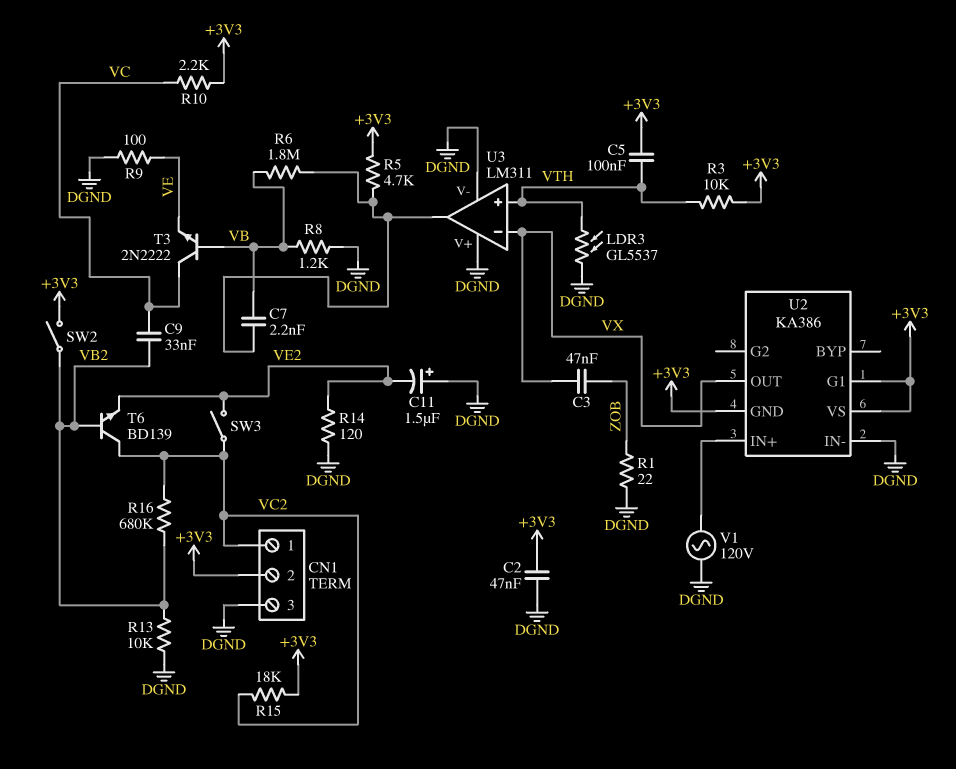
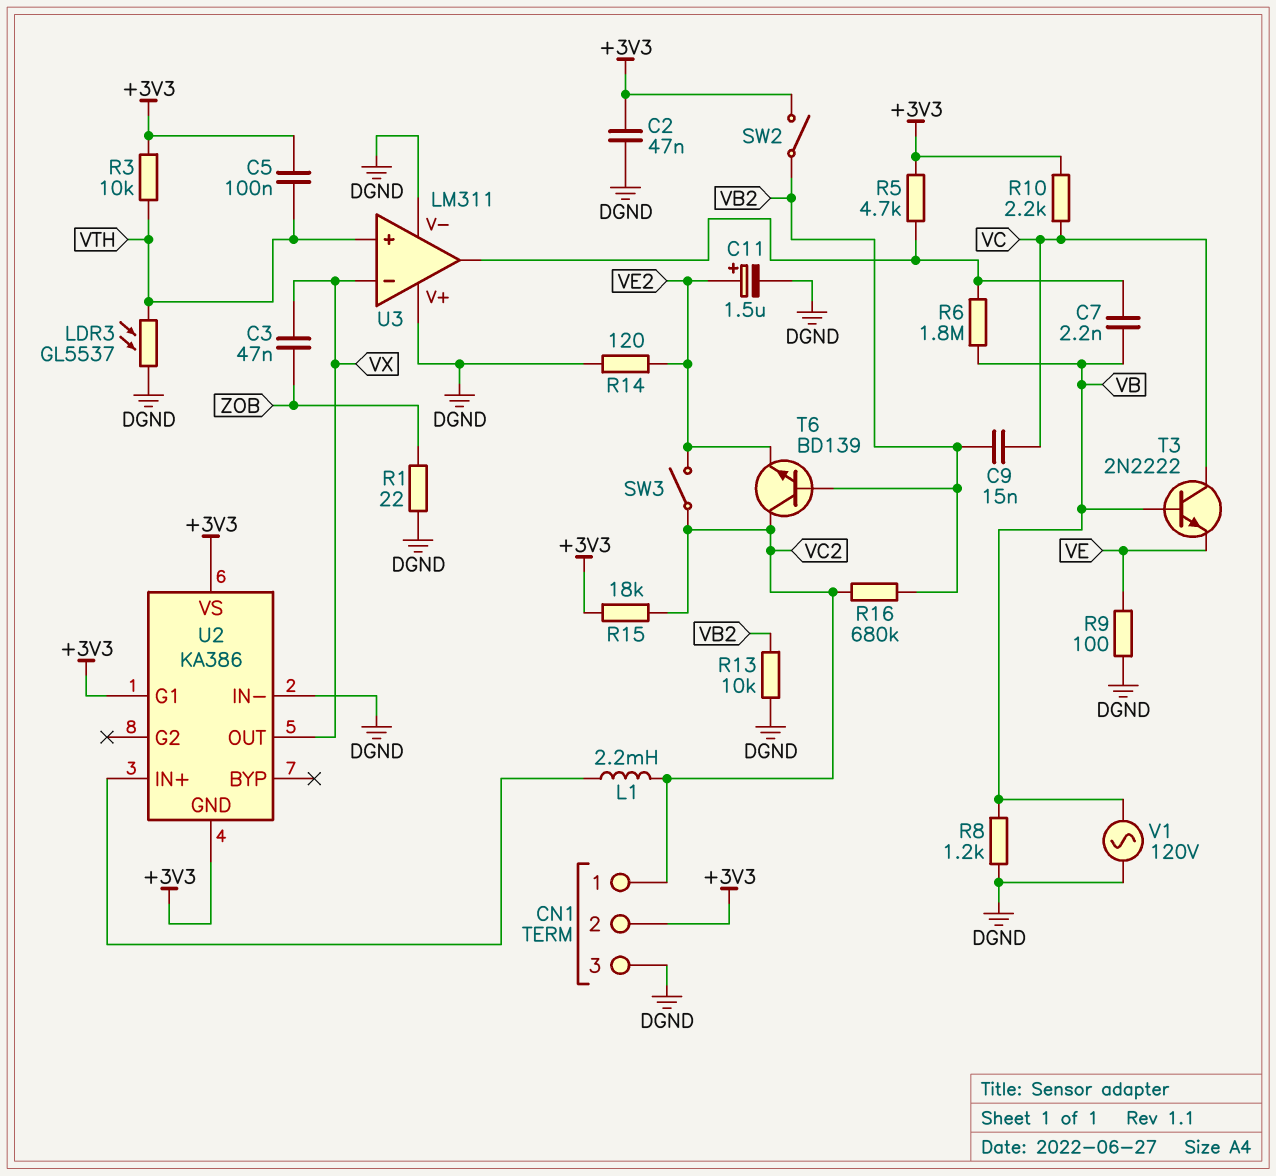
C9: 33nF (VB2, VC) -> 15nF (VB2, VC)
C11: 1.5uF (plus DGND, minus VE2) -> 1.5uF (plus VE2, minus DGND)
L1: none -> 2.2mH (U2/IN+, VC2)
V1: AC 120V (DGND, U2/IN+) -> AC 120V (DGND, VB)

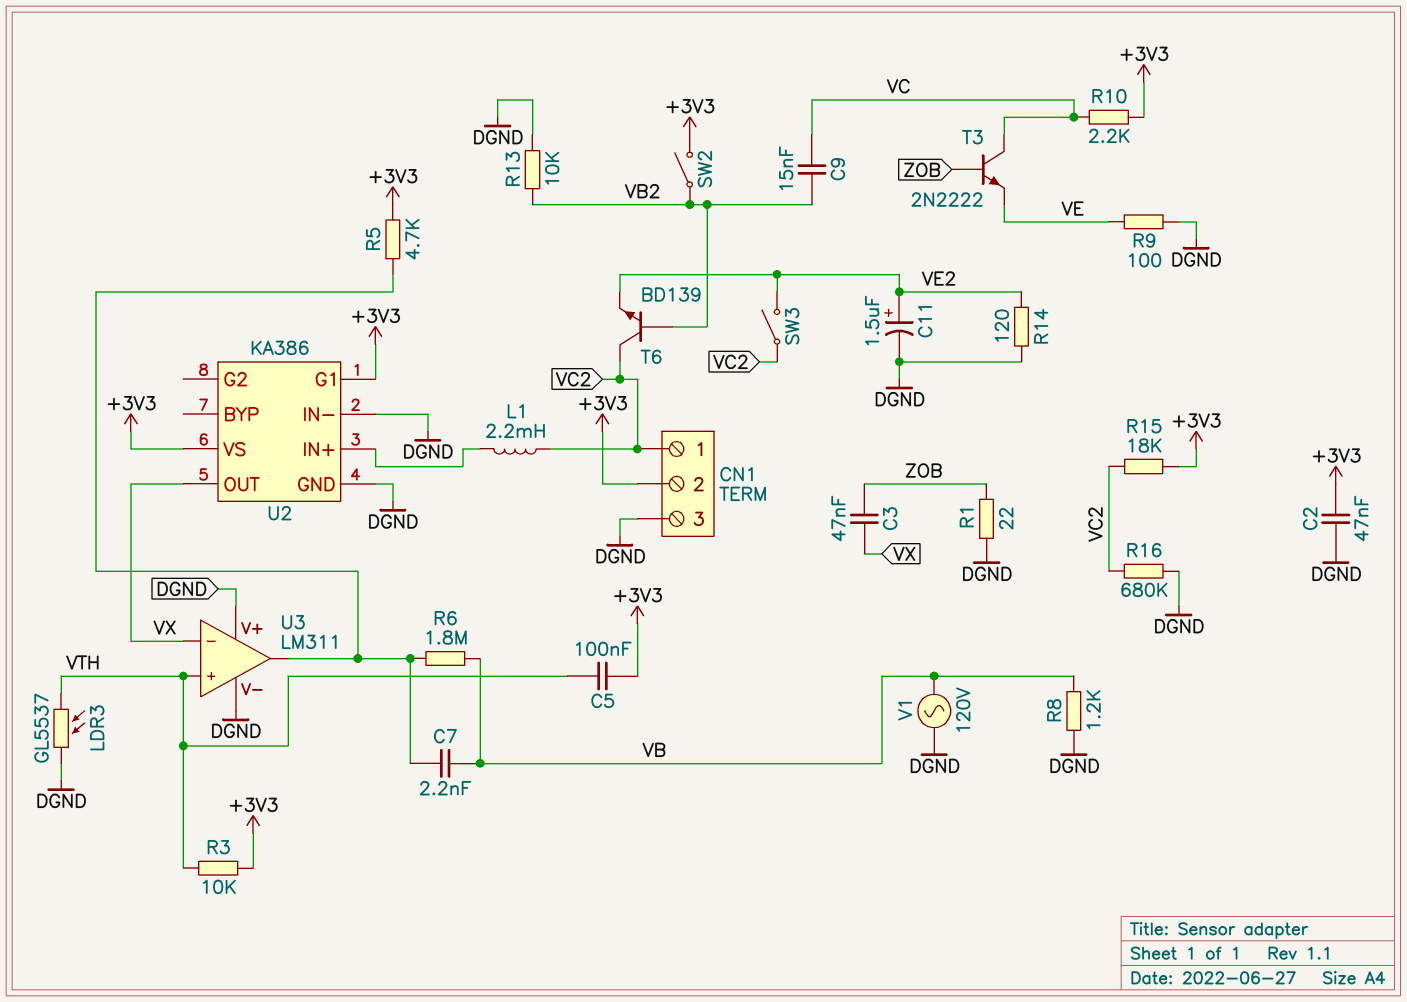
R16: 680k (VB2, VC2) -> 680k (DGND, VC2)
T3: NPN 2N2222 (B VB, C VC, E VE) -> NPN 2N2222 (B ZOB, C VC, E VE)
U2 pin GND: +3V3 -> DGND

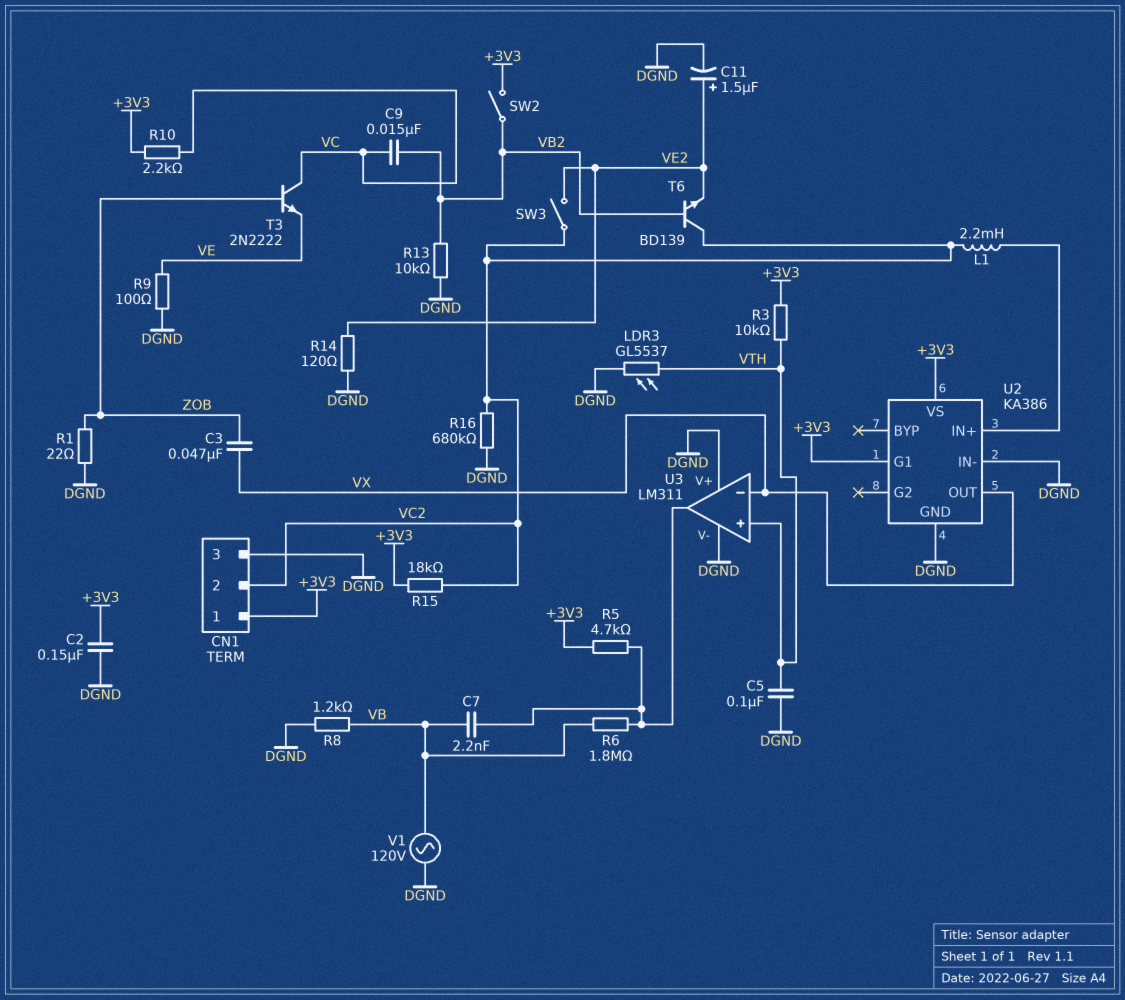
C2: 47nF (+3V3, DGND) -> 150nF (+3V3, DGND)
C5: 100nF (+3V3, VTH) -> 100nF (DGND, VTH)
CN1 pin 1: VC2 -> +3V3
CN1 pin 2: +3V3 -> VC2

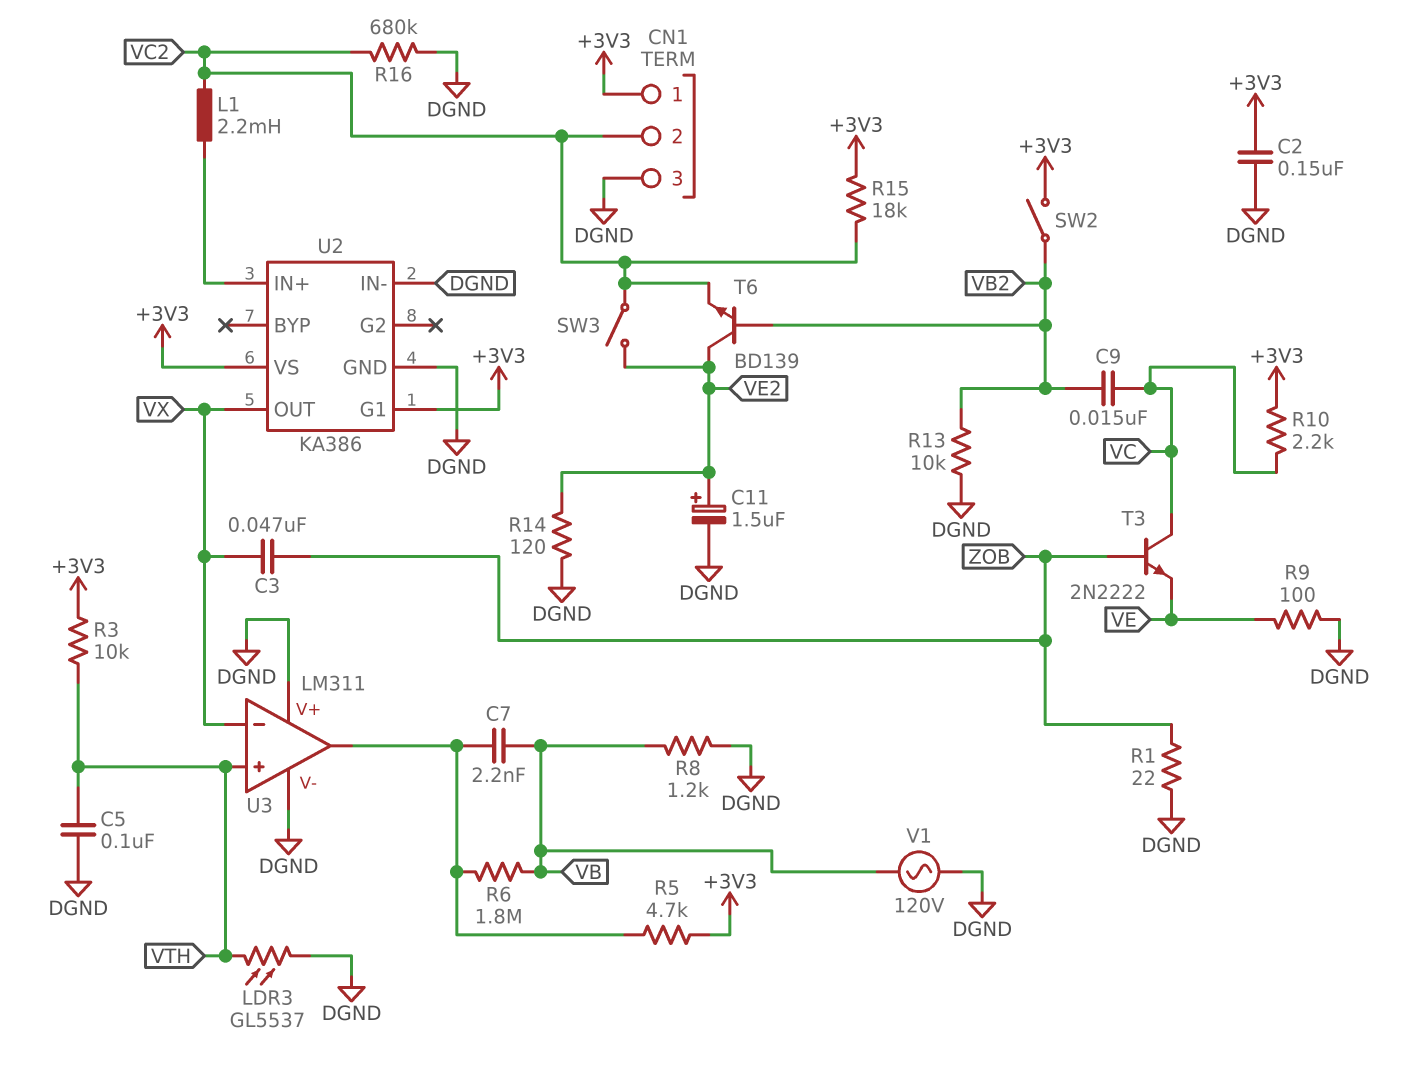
T6: NPN BD139 (B VB2, C VC2, E VE2) -> NPN BD139 (B VB2, C VE2, E VC2)

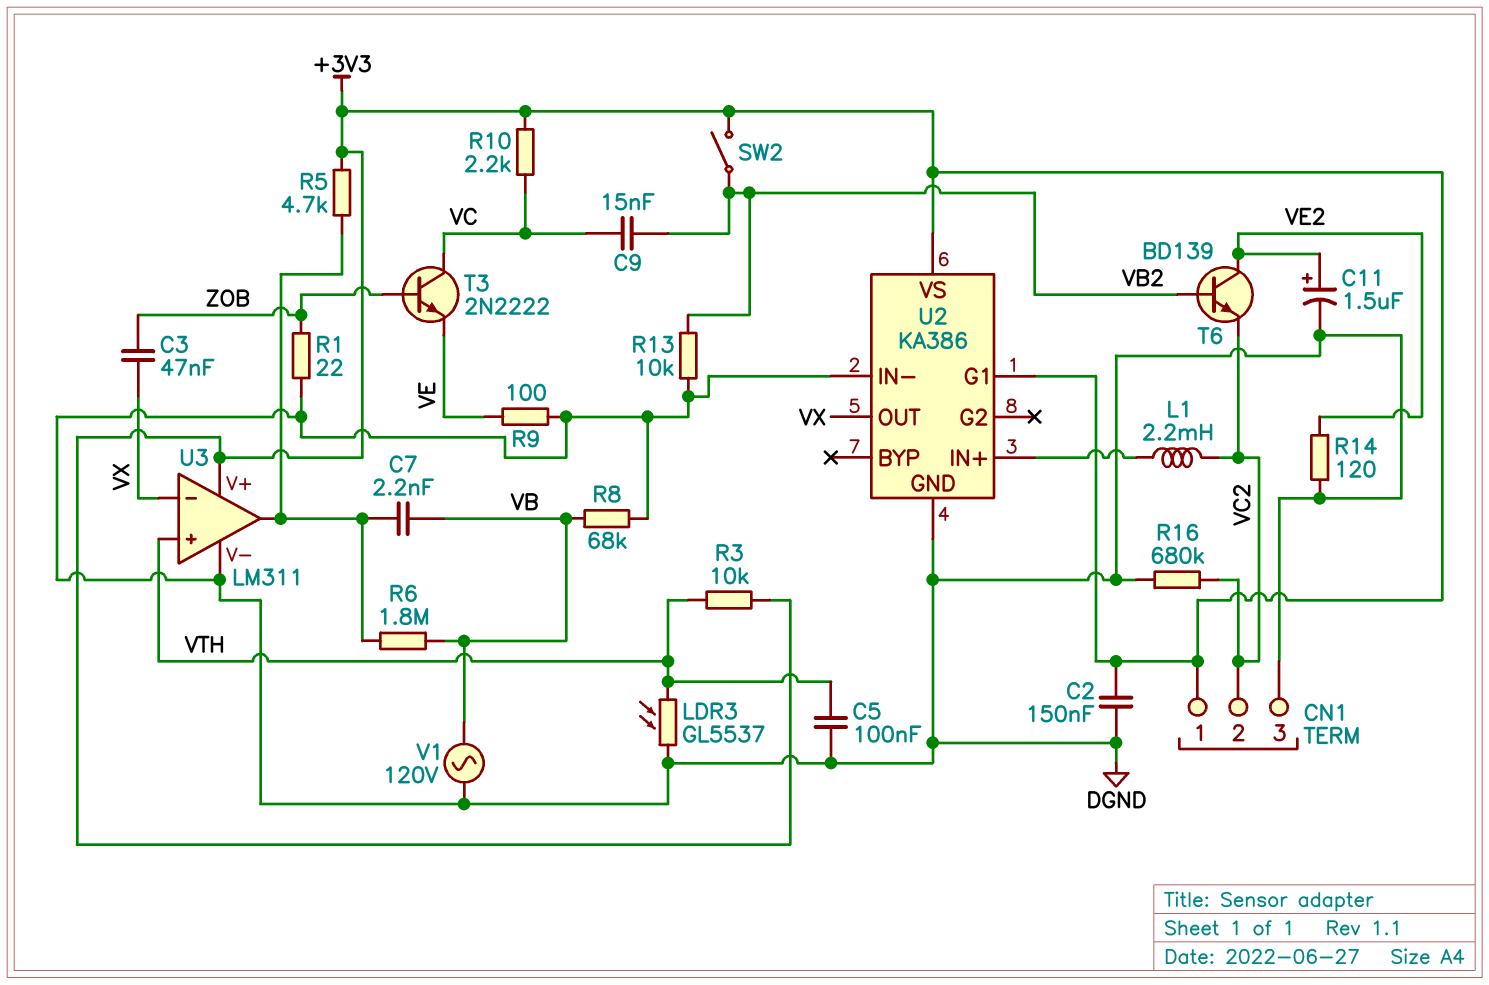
R8: 1.2k (DGND, VB) -> 68k (DGND, VB)
R15: 18k (+3V3, VC2) -> none
SW3: switch (VC2, VE2) -> none
U3 pin V+: DGND -> +3V3

